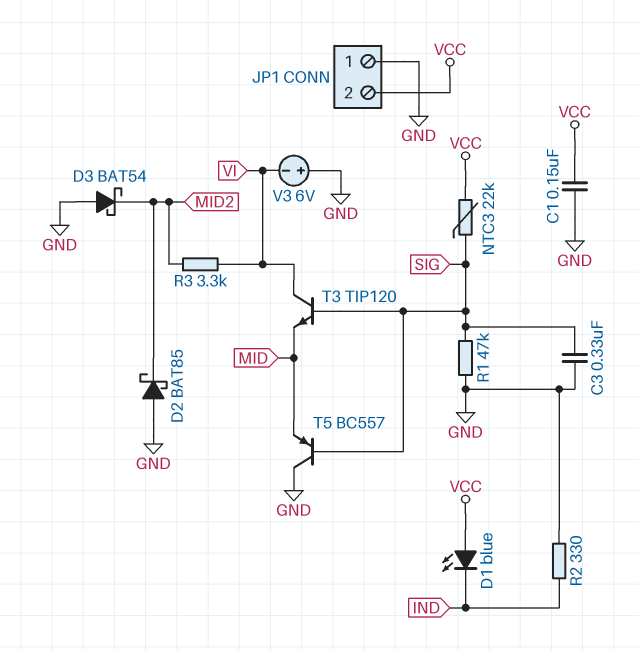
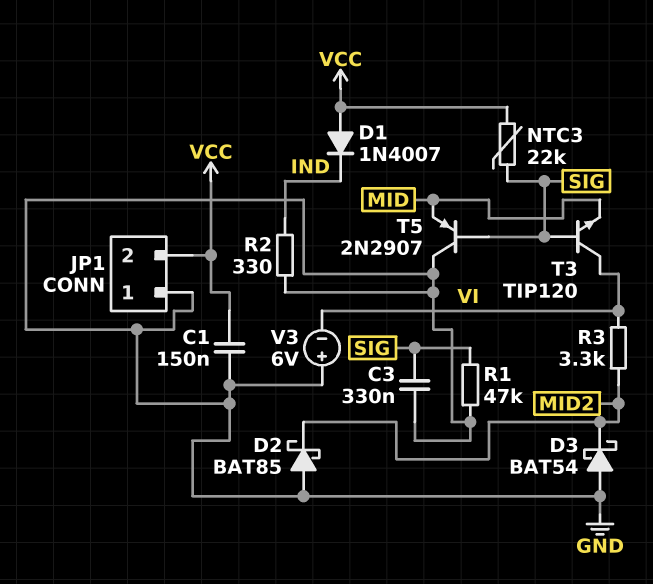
D1: LED blue (A VCC, K IND) -> diode 1N4007 (A VCC, K IND)
T5: PNP BC557 (B SIG, C GND, E MID) -> PNP 2N2907 (B SIG, C GND, E MID)

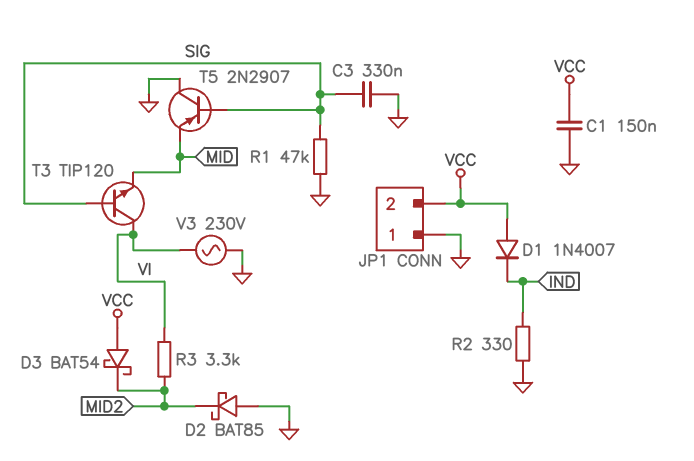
D3: schottky BAT54 (A GND, K MID2) -> schottky BAT54 (A VCC, K MID2)
NTC3: 22k (SIG, VCC) -> none
V3: 6V (plus GND, minus VI) -> AC 230V (GND, VI)

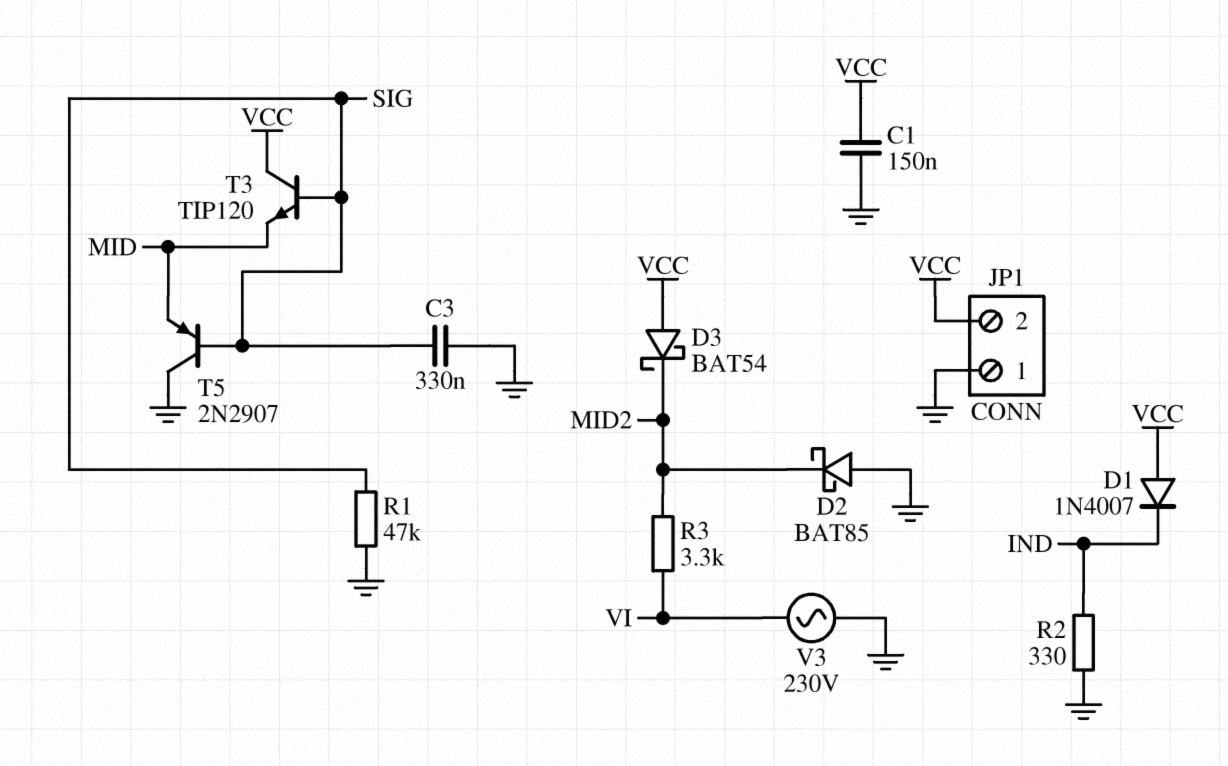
T3: NPN TIP120 (B SIG, C VI, E MID) -> NPN TIP120 (B SIG, C VCC, E MID)

